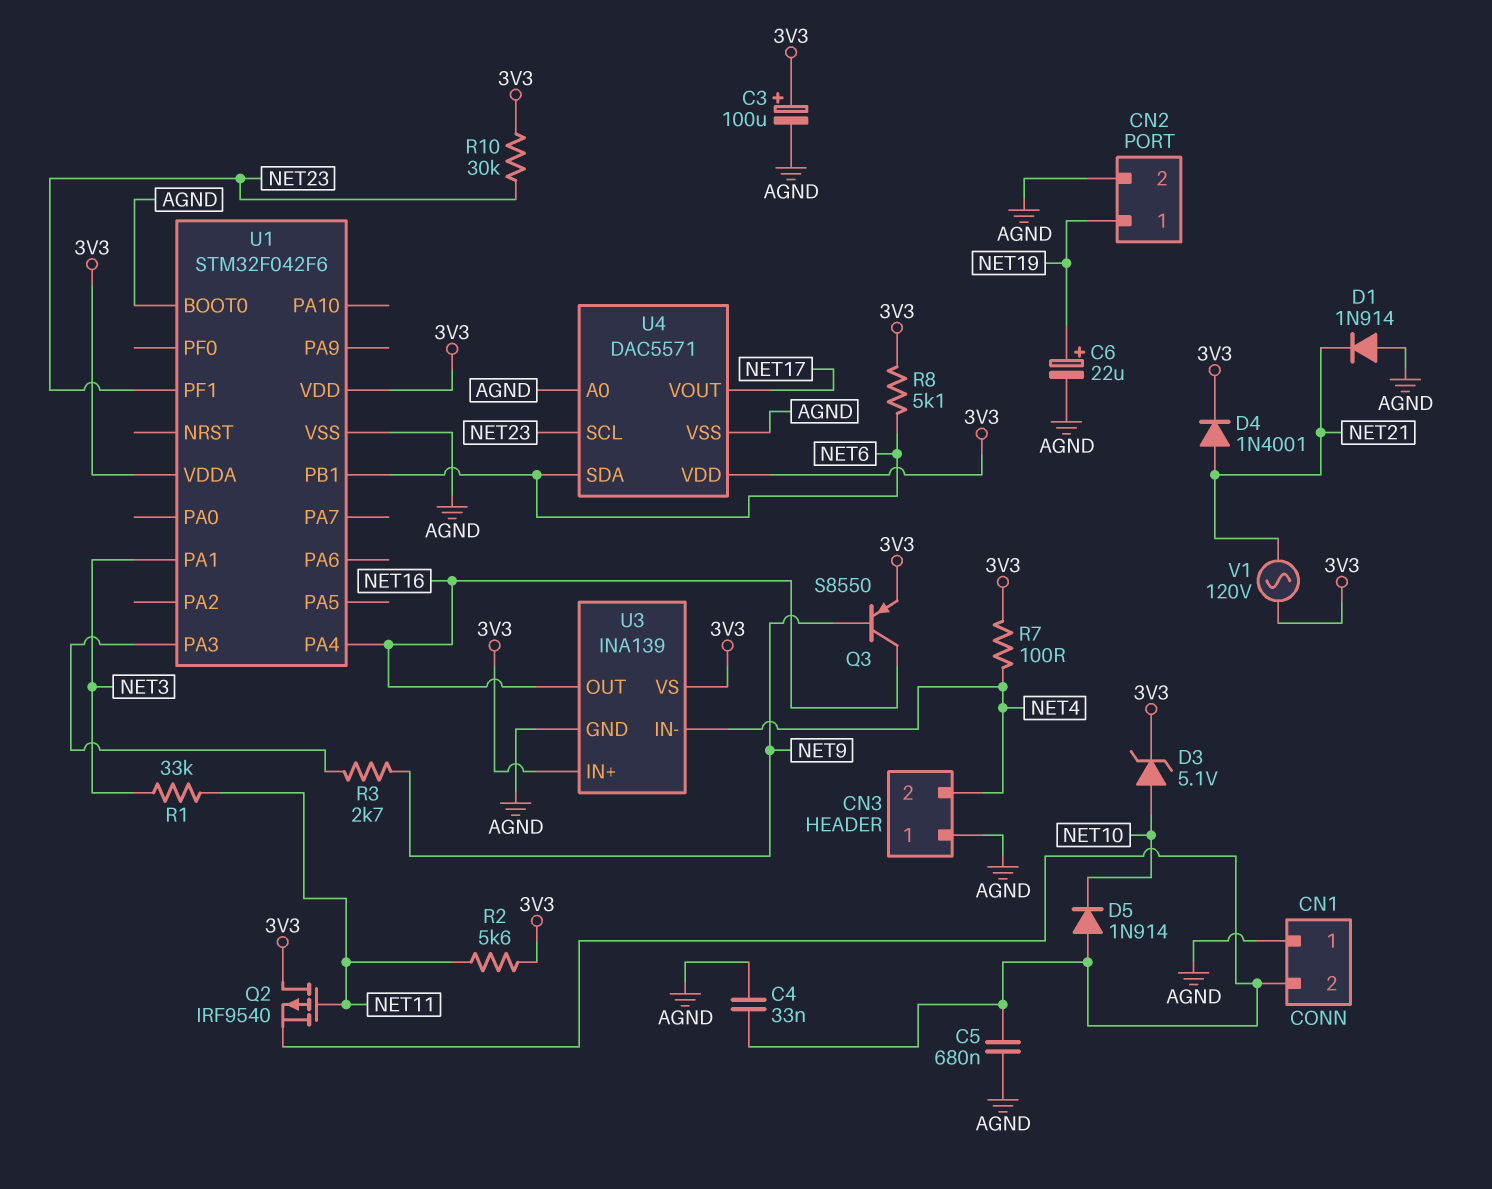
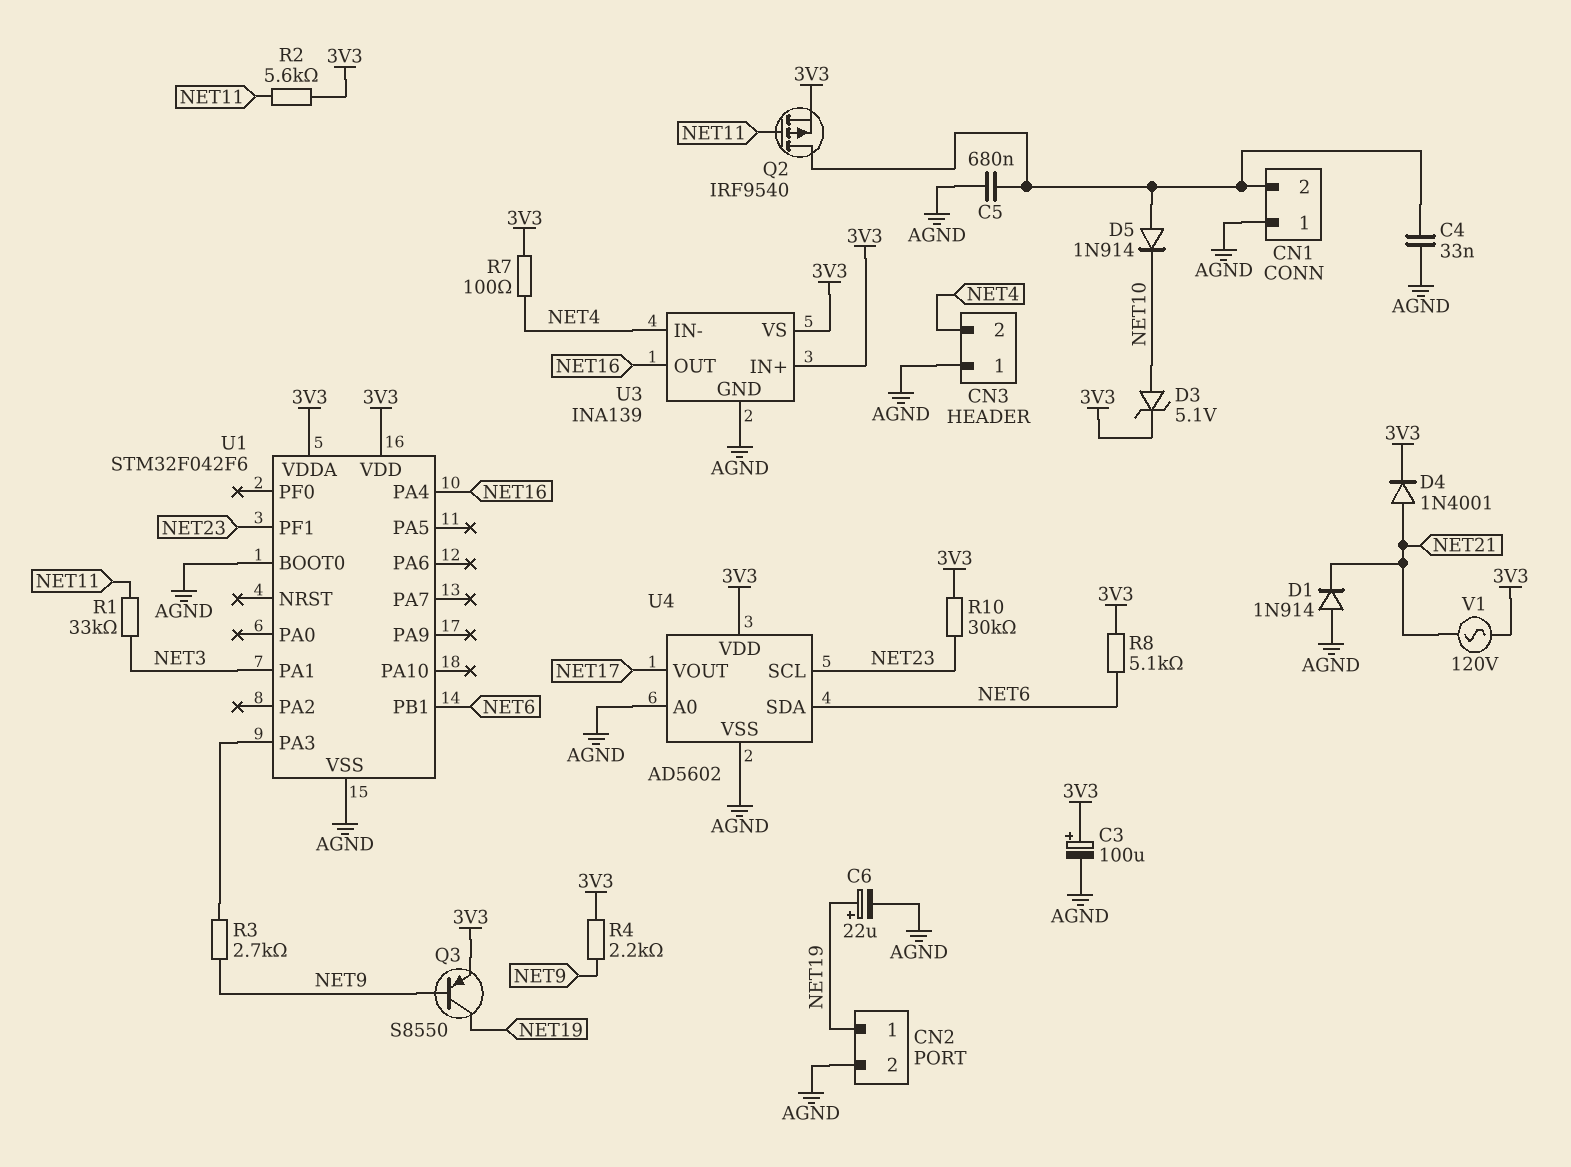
Q2: PMOS IRF9540 (G NET11, D 3V3, S CN1/2) -> PMOS IRF9540 (G NET11, D CN1/2, S 3V3)
Q3: PNP S8550 (B NET9, C NET16, E 3V3) -> PNP S8550 (B NET9, C NET19, E 3V3)
R4: none -> 2.2k (3V3, NET9)
U4: DAC5571 -> AD5602

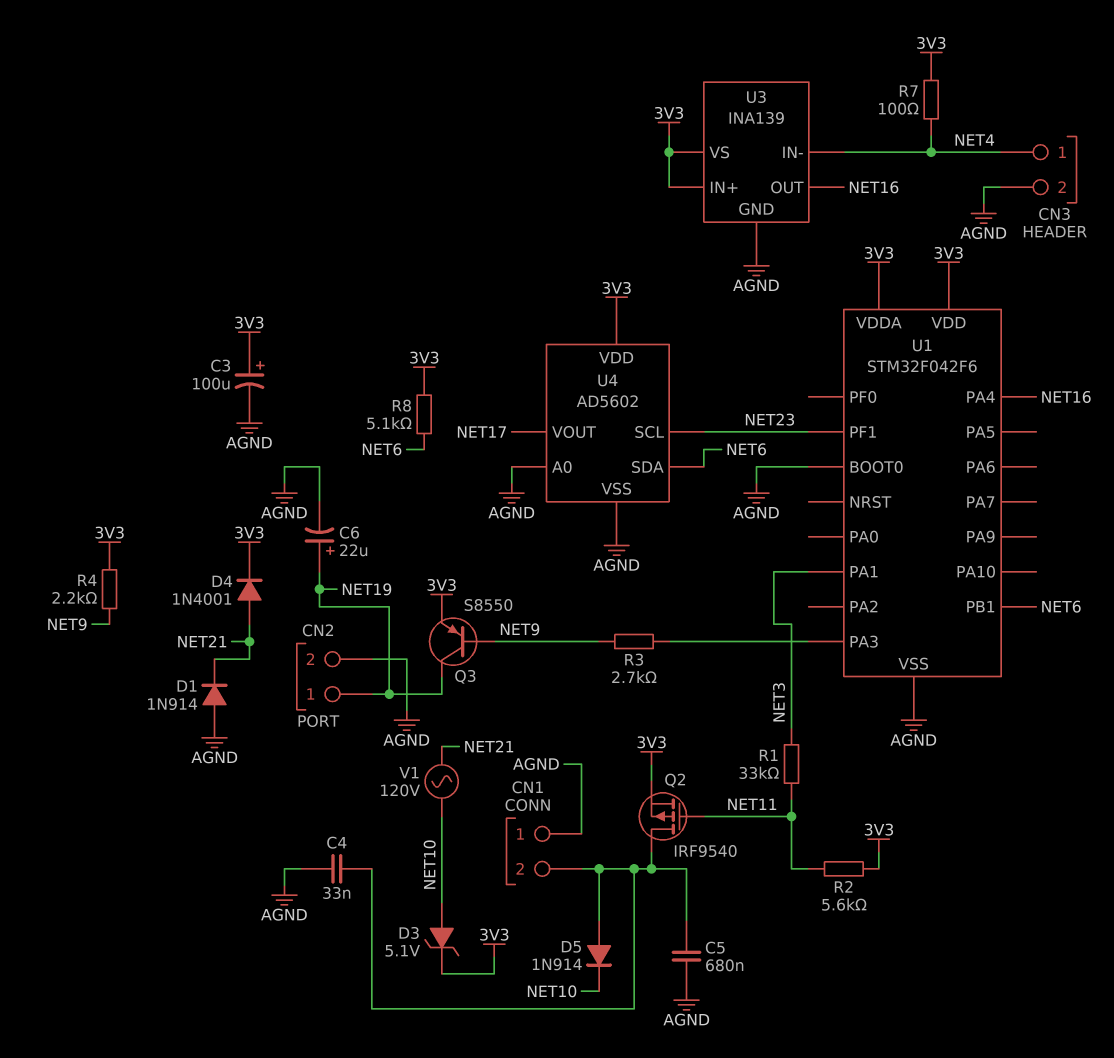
CN3 pin 1: AGND -> NET4
CN3 pin 2: NET4 -> AGND
R10: 30k (3V3, NET23) -> none
V1: AC 120V (3V3, NET21) -> AC 120V (NET10, NET21)

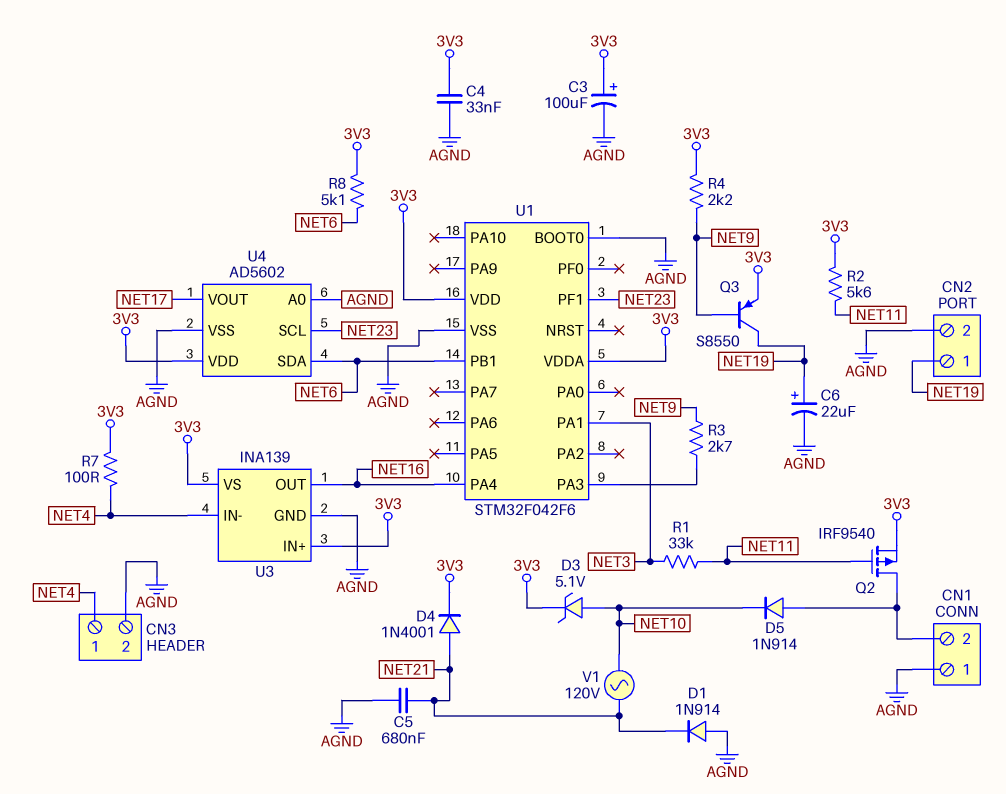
C4: 33nF (AGND, CN1/2) -> 33nF (3V3, AGND)
C5: 680nF (AGND, CN1/2) -> 680nF (AGND, NET21)

